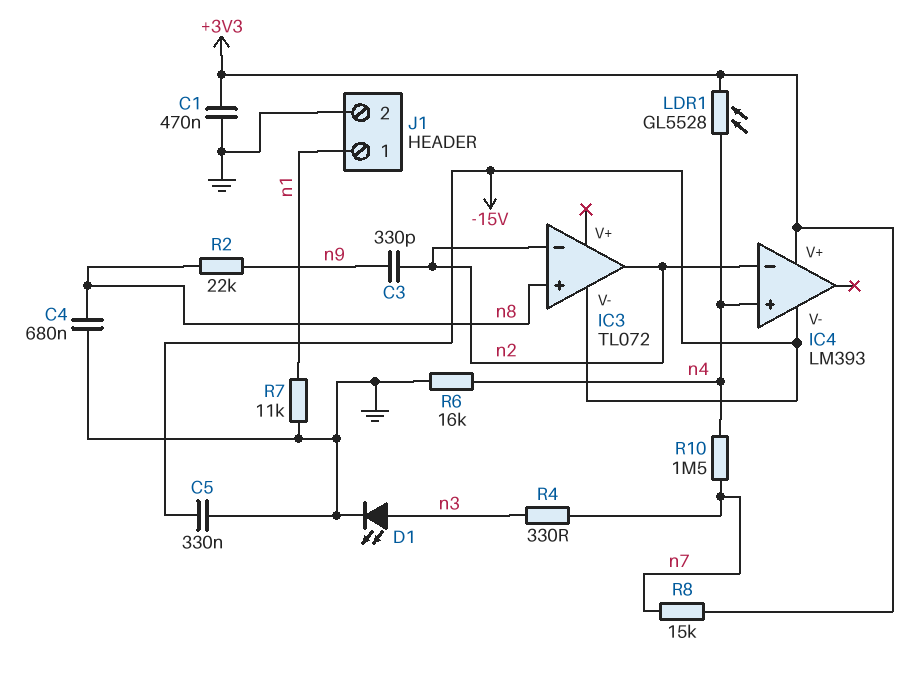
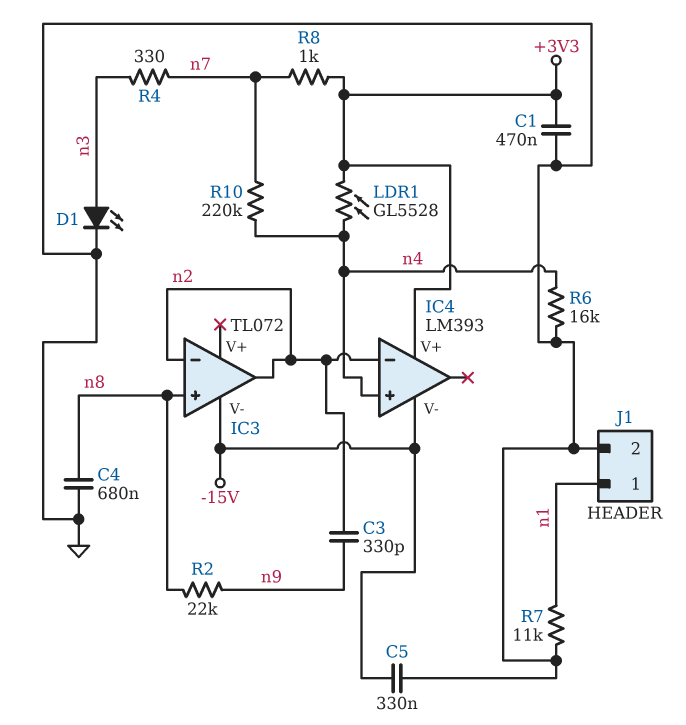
R8: 15k (+3V3, n7) -> 1k (+3V3, n7)
R10: 1.5M (n4, n7) -> 220k (n4, n7)

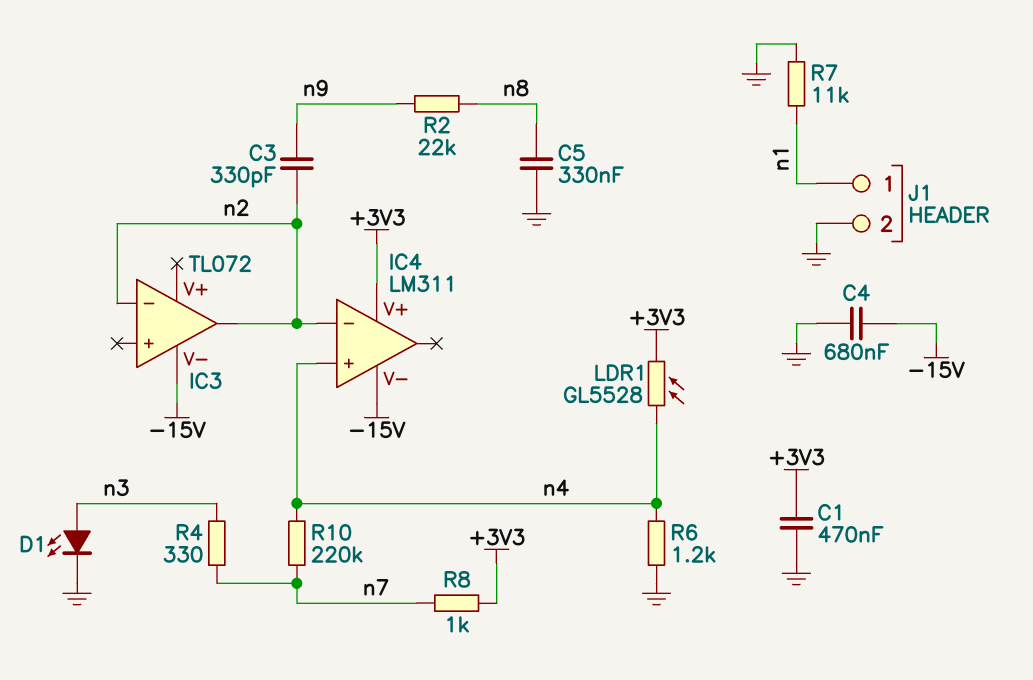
C4: 680nF (GND, n8) -> 680nF (-15V, GND)
C5: 330nF (-15V, GND) -> 330nF (GND, n8)
IC3 pin in+: n8 -> none
IC4: LM393 -> LM311
R6: 16k (GND, n4) -> 1.2k (GND, n4)

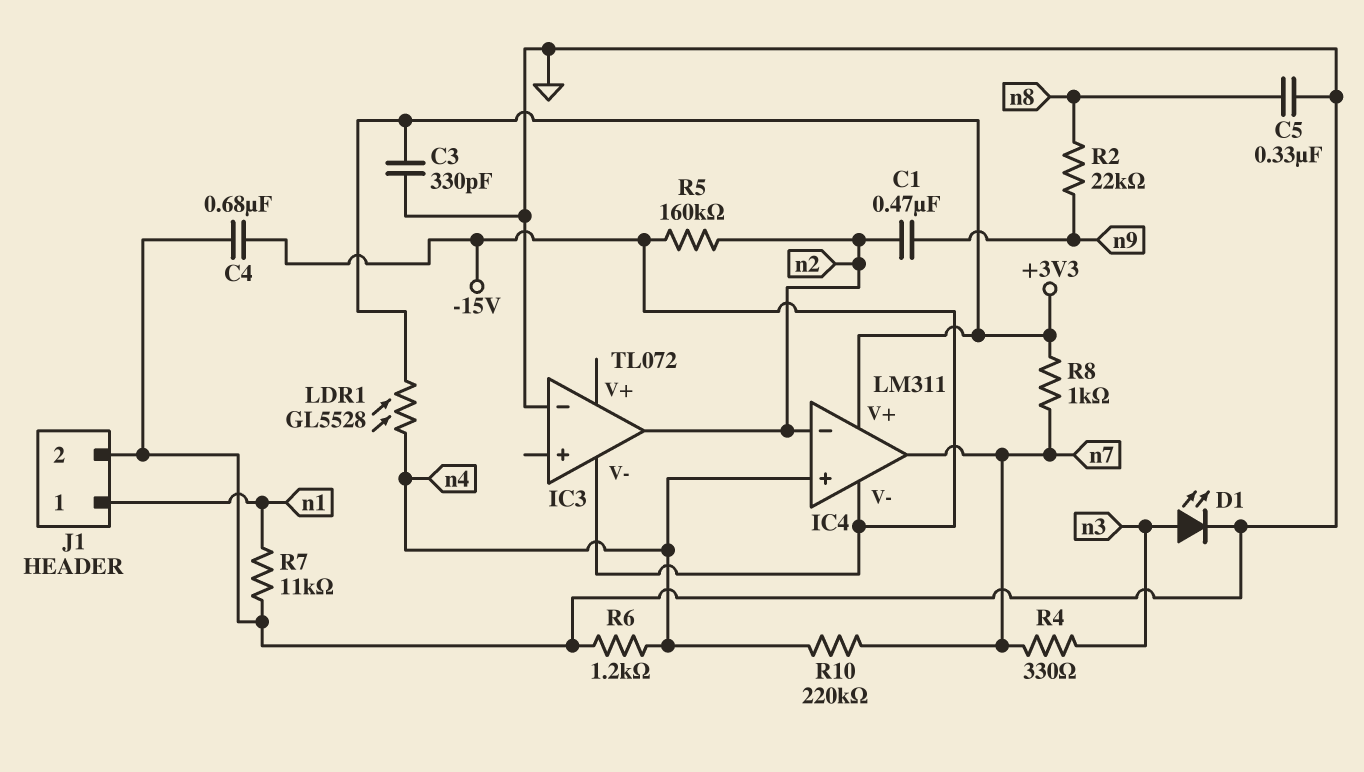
C1: 470nF (+3V3, GND) -> 470nF (n2, n9)
C3: 330pF (n2, n9) -> 330pF (+3V3, GND)
IC3 pin in-: n2 -> GND
IC4 pin out: none -> n7
R5: none -> 160k (-15V, n2)

